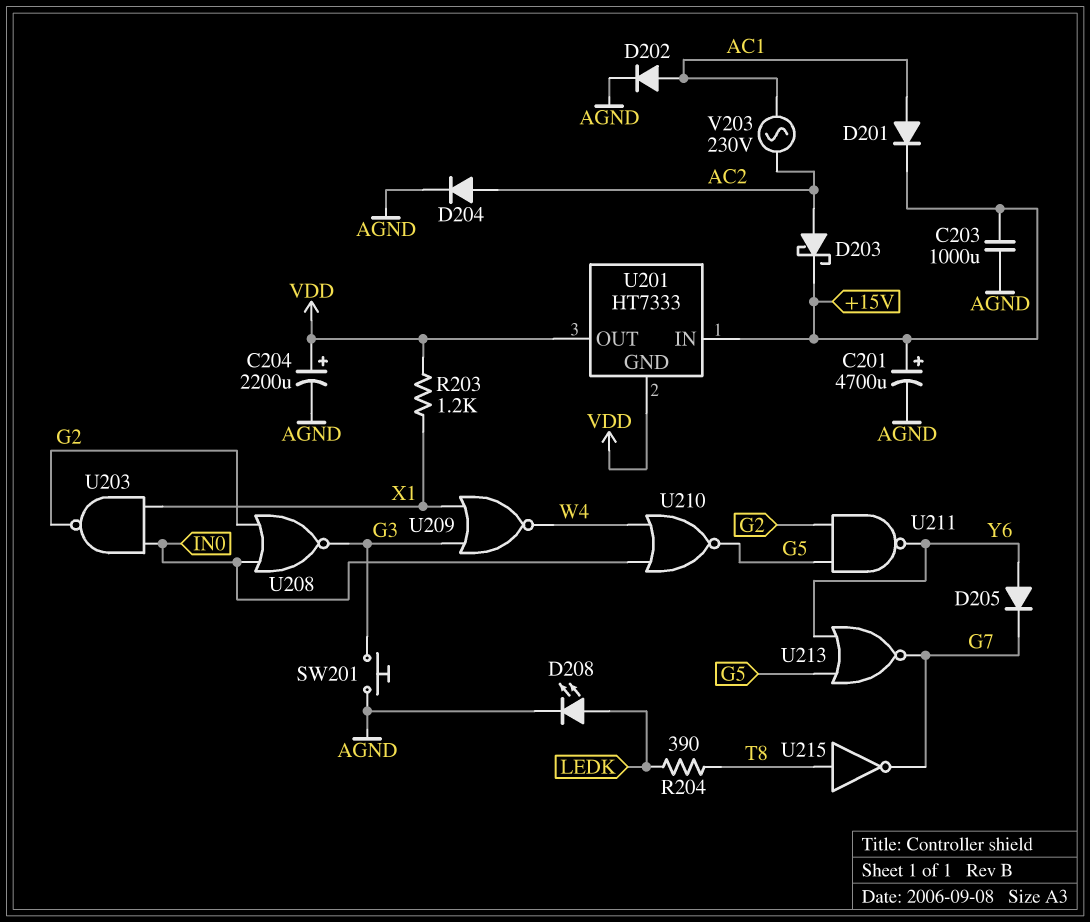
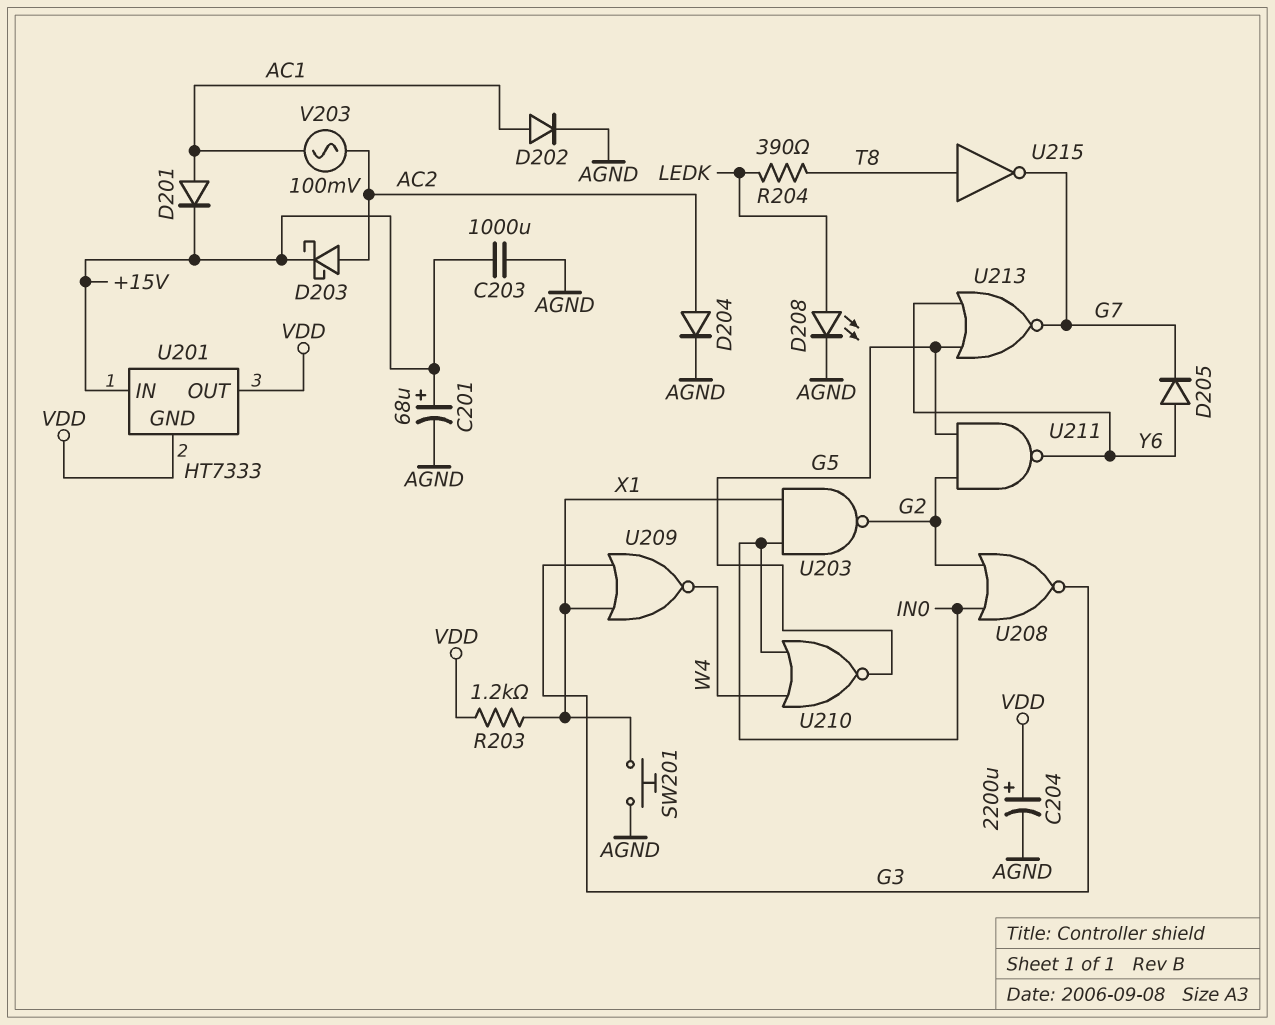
C201: 4700uF (plus +15V, minus AGND) -> 68uF (plus +15V, minus AGND)
SW201: button (AGND, G3) -> button (AGND, X1)
V203: AC 230V (AC1, AC2) -> AC 100mV (AC1, AC2)

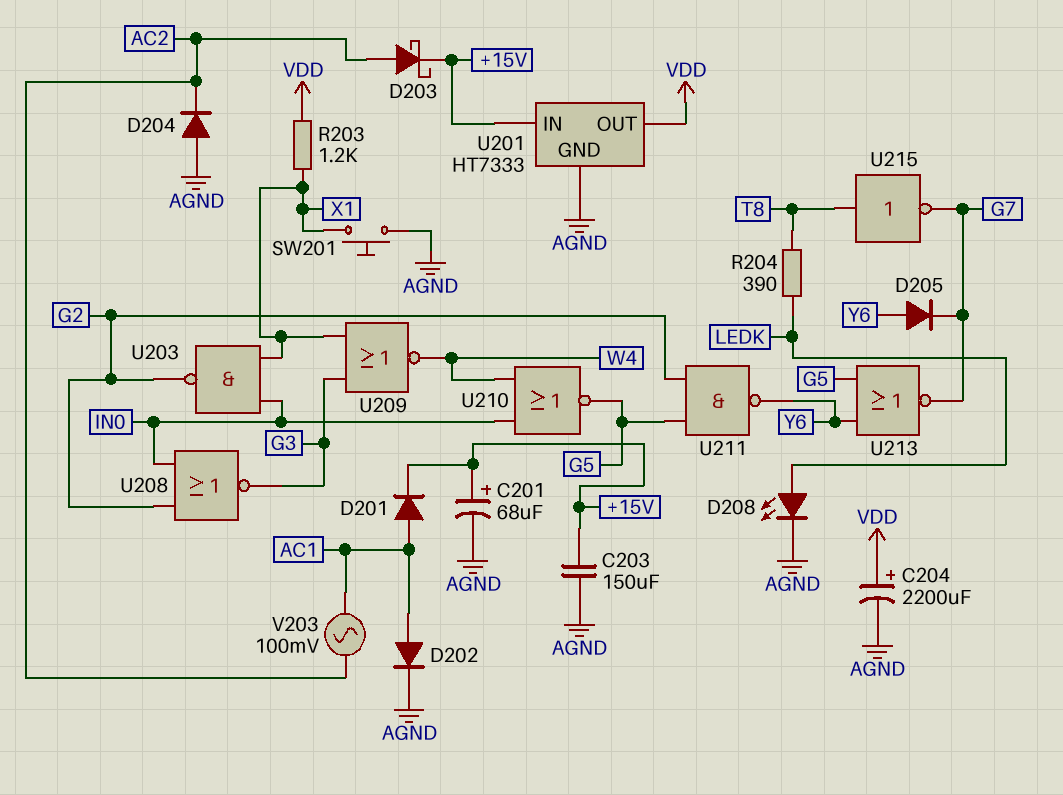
C203: 1000uF (+15V, AGND) -> 150uF (+15V, AGND)
D204: diode (A AC2, K AGND) -> diode (A AGND, K AC2)
U201 pin GND: VDD -> AGND

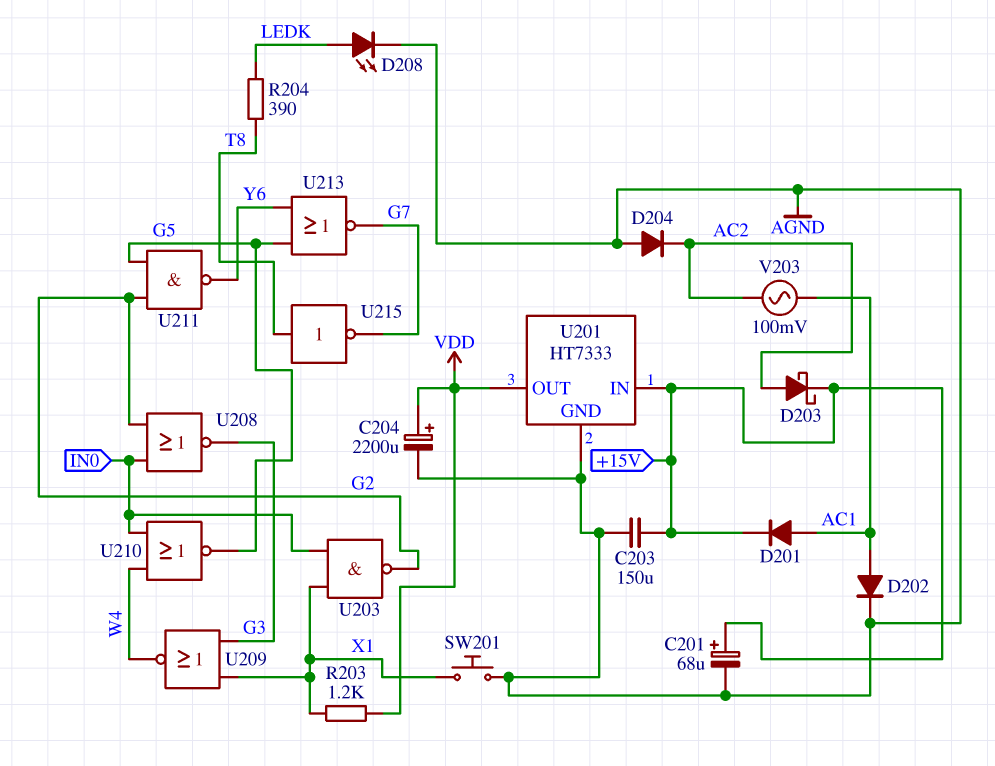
D205: diode (A Y6, K G7) -> none

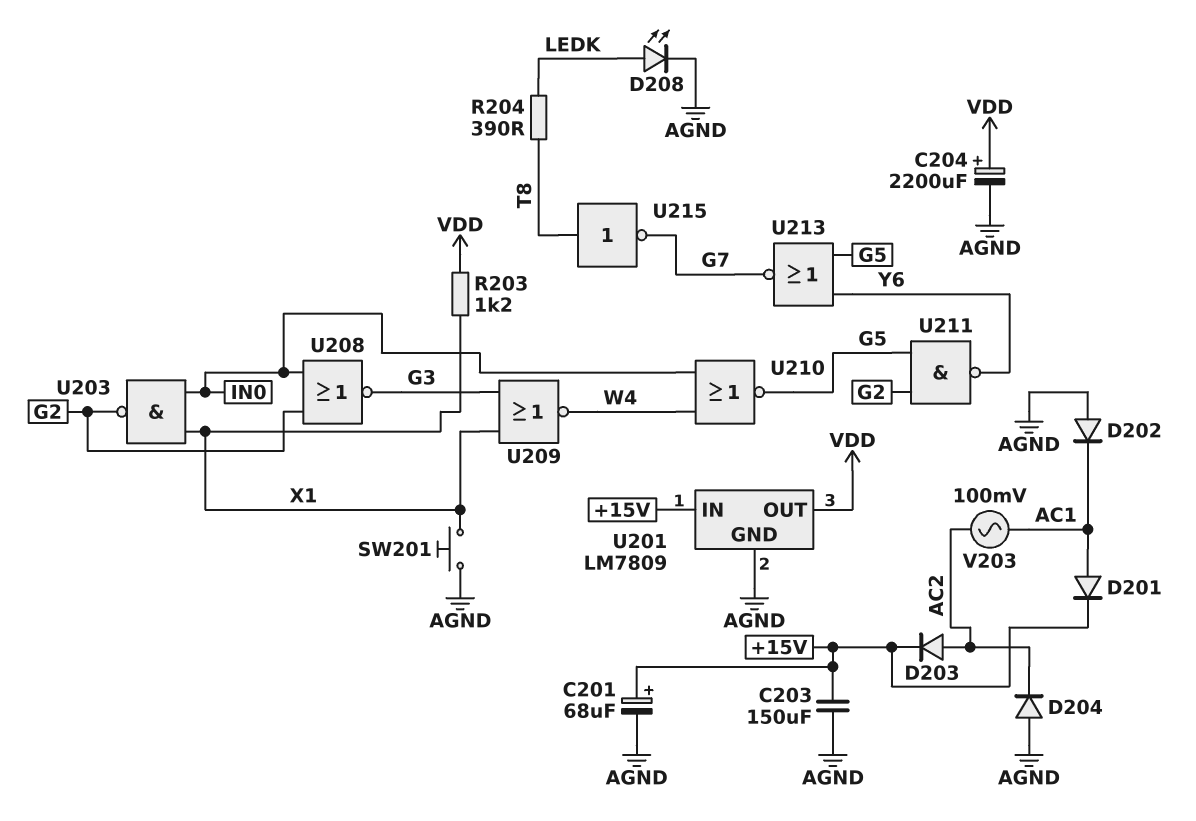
D202: diode (A AC1, K AGND) -> diode (A AGND, K AC1)
D203: schottky (A AC2, K +15V) -> diode (A AC2, K +15V)
U201: HT7333 -> LM7809

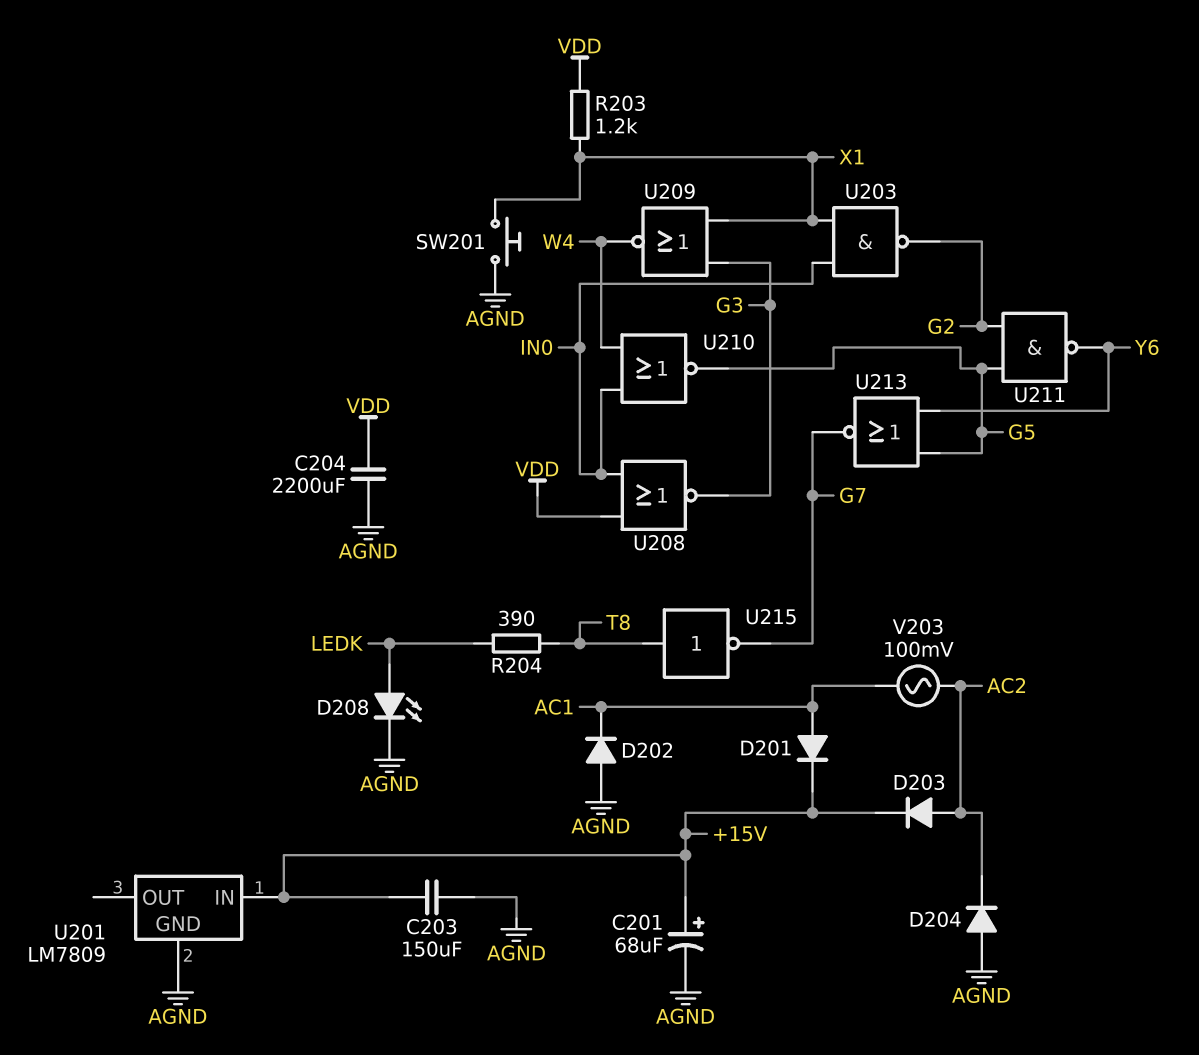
C204: 2200uF (plus VDD, minus AGND) -> 2200uF (AGND, VDD)
U201 pin OUT: VDD -> none
U208: NOR (in G2, in IN0, out G3) -> NOR (in IN0, in VDD, out G3)

